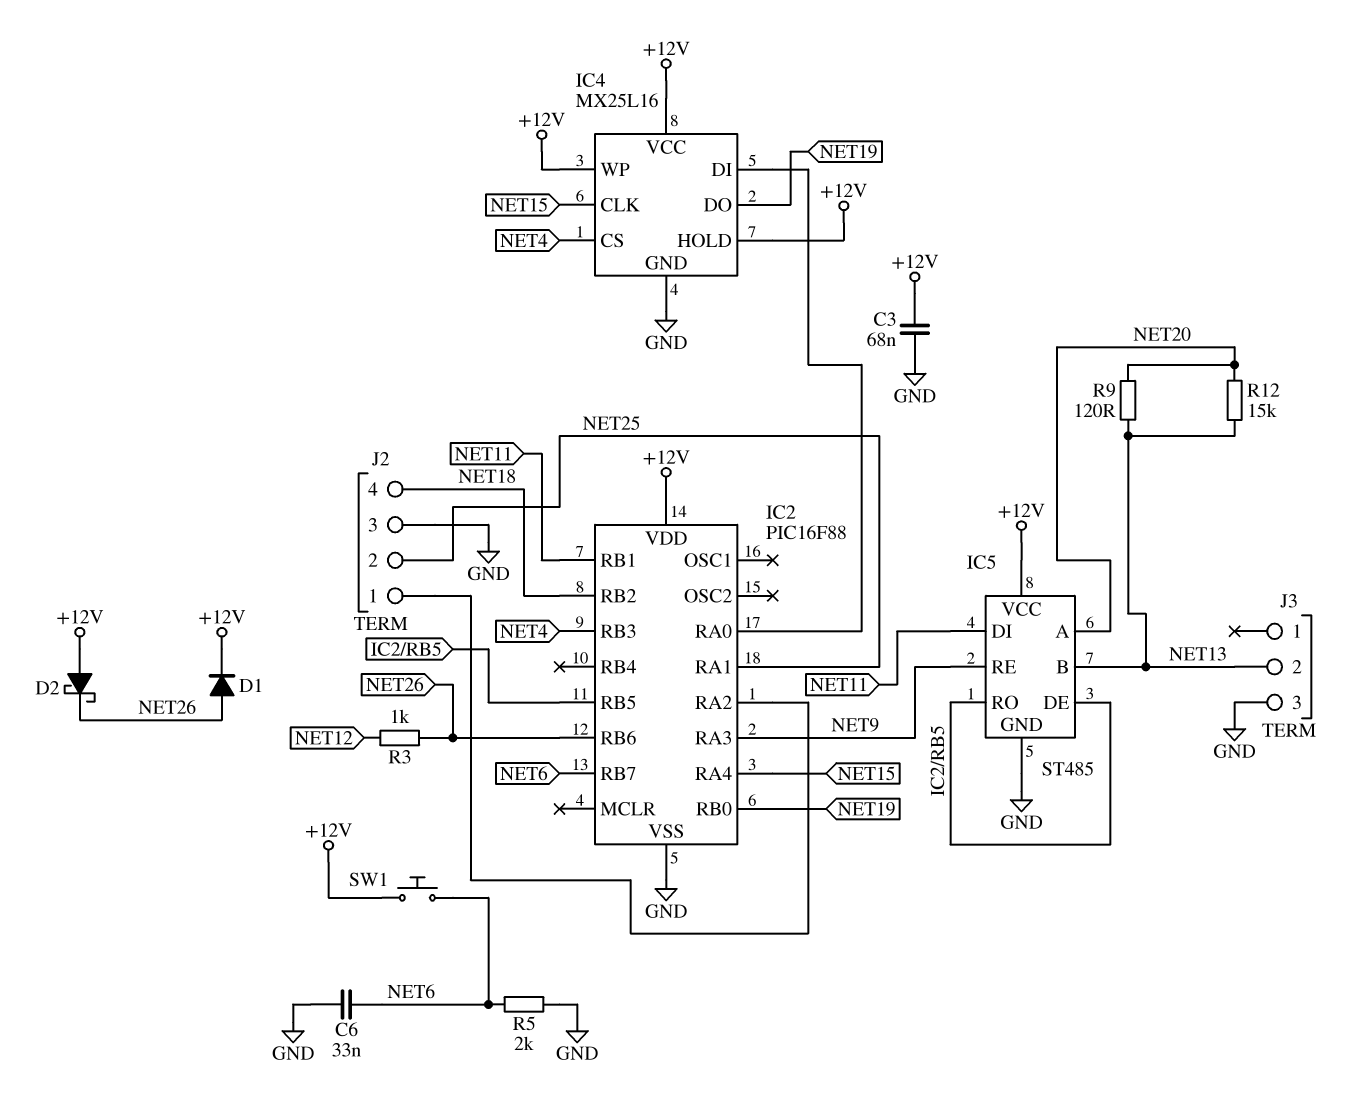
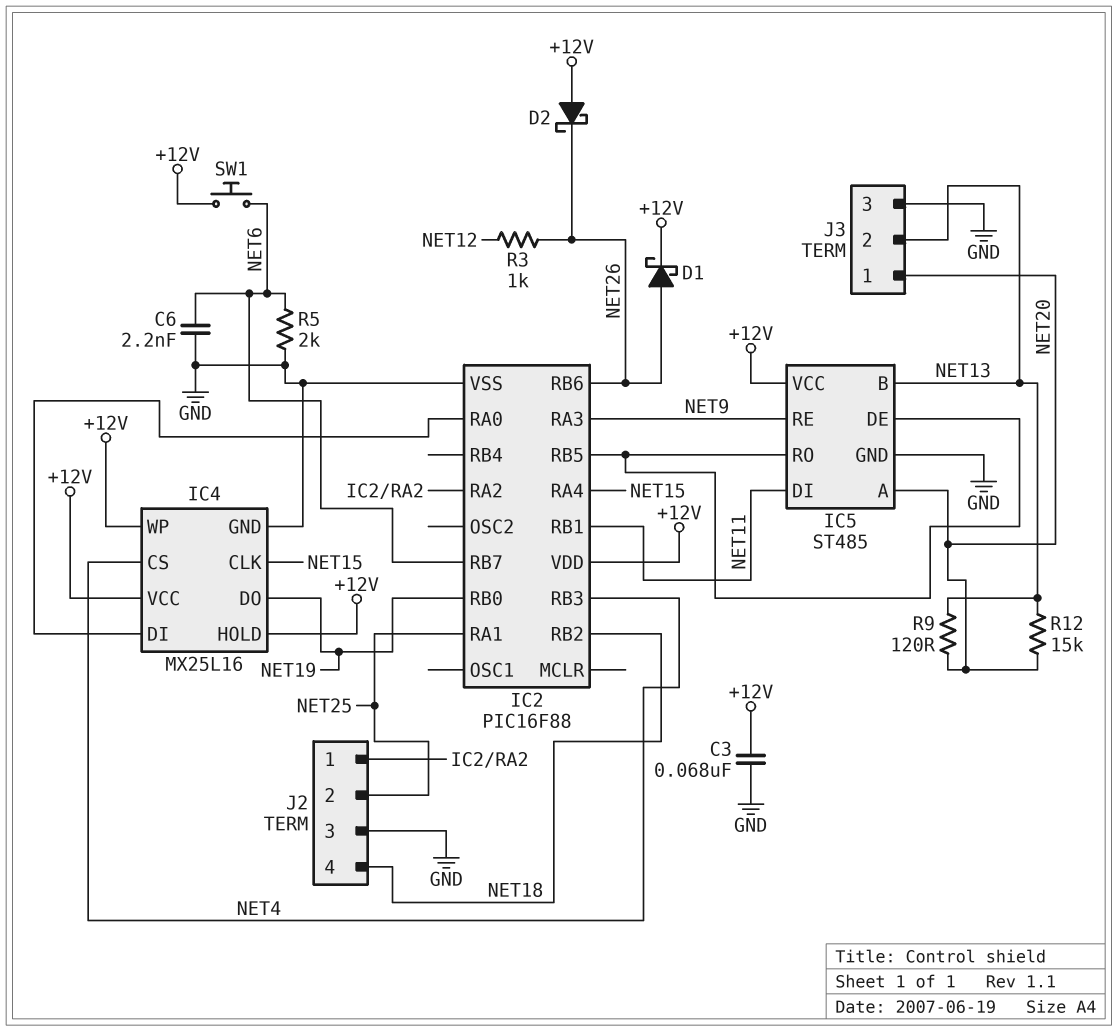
C6: 33nF (GND, NET6) -> 2.2nF (GND, NET6)
D1: diode (A NET26, K +12V) -> schottky (A NET26, K +12V)
J3 pin 1: none -> NET20

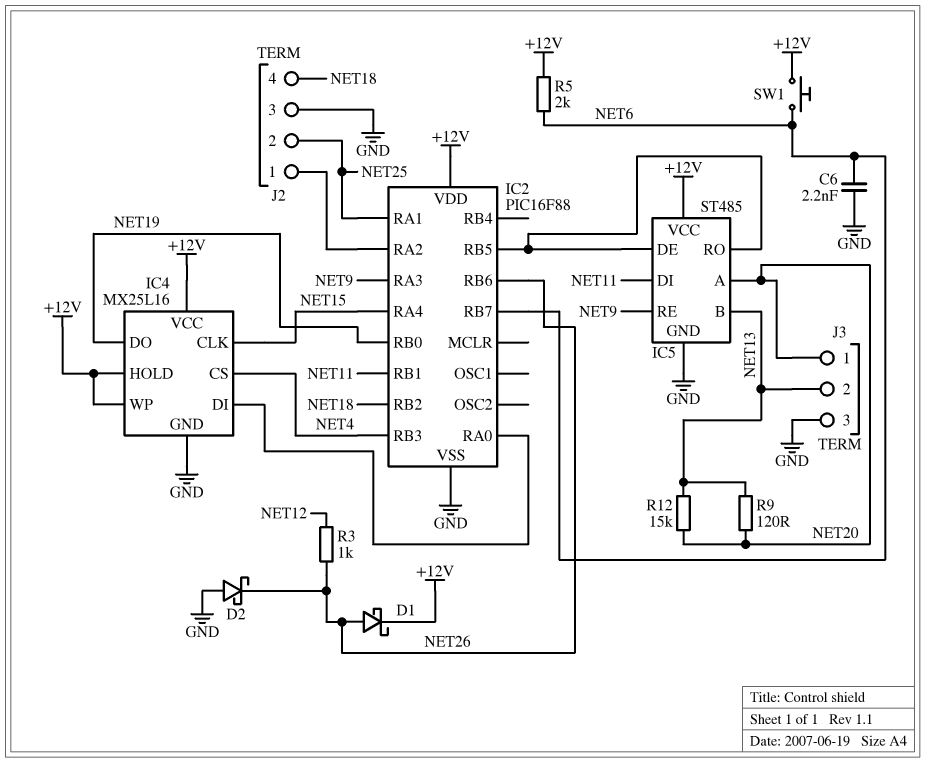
C3: 68nF (+12V, GND) -> none
D2: schottky (A +12V, K NET26) -> schottky (A GND, K NET26)
R5: 2k (GND, NET6) -> 2k (+12V, NET6)

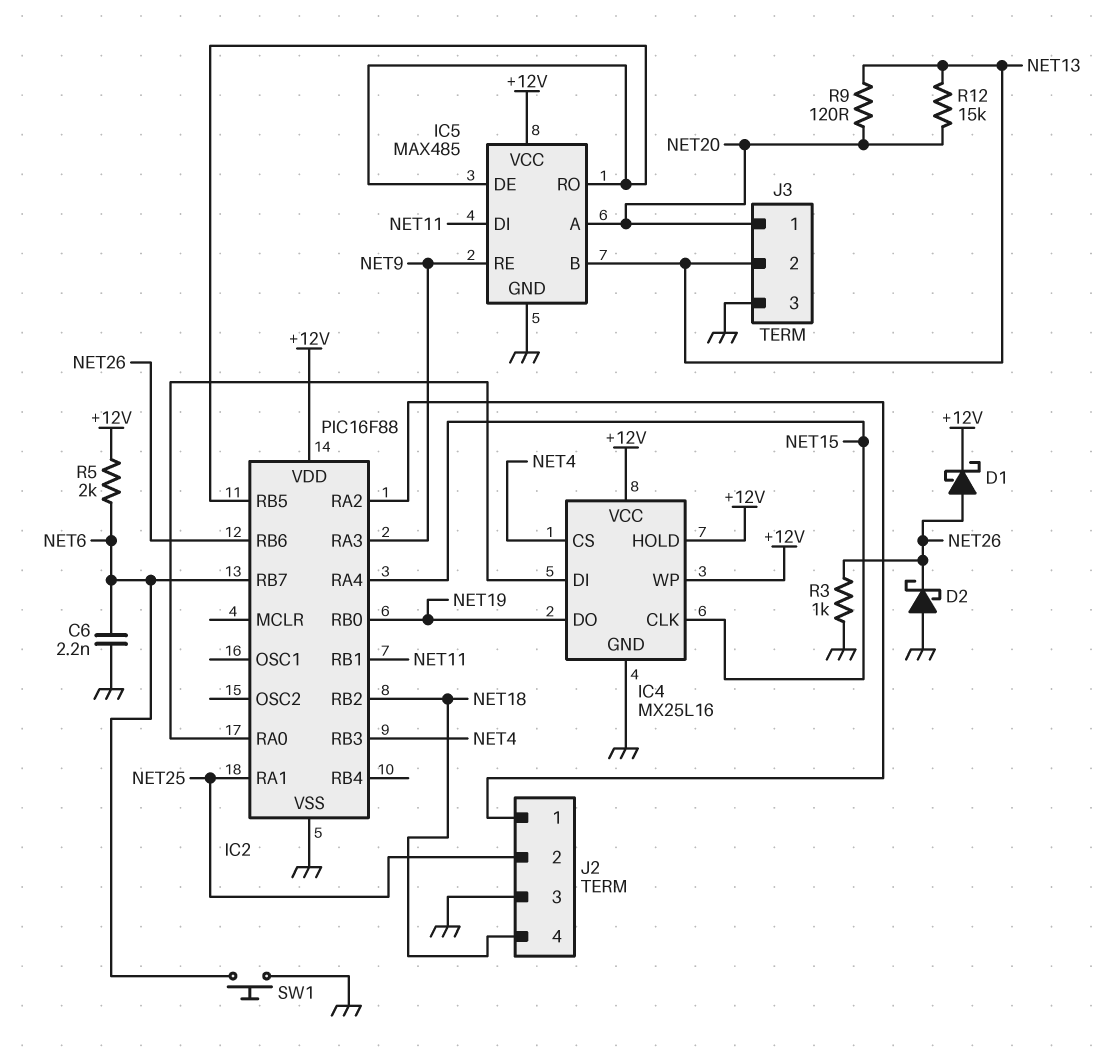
IC5: ST485 -> MAX485
R3: 1k (NET12, NET26) -> 1k (GND, NET26)
SW1: button (+12V, NET6) -> button (GND, NET6)

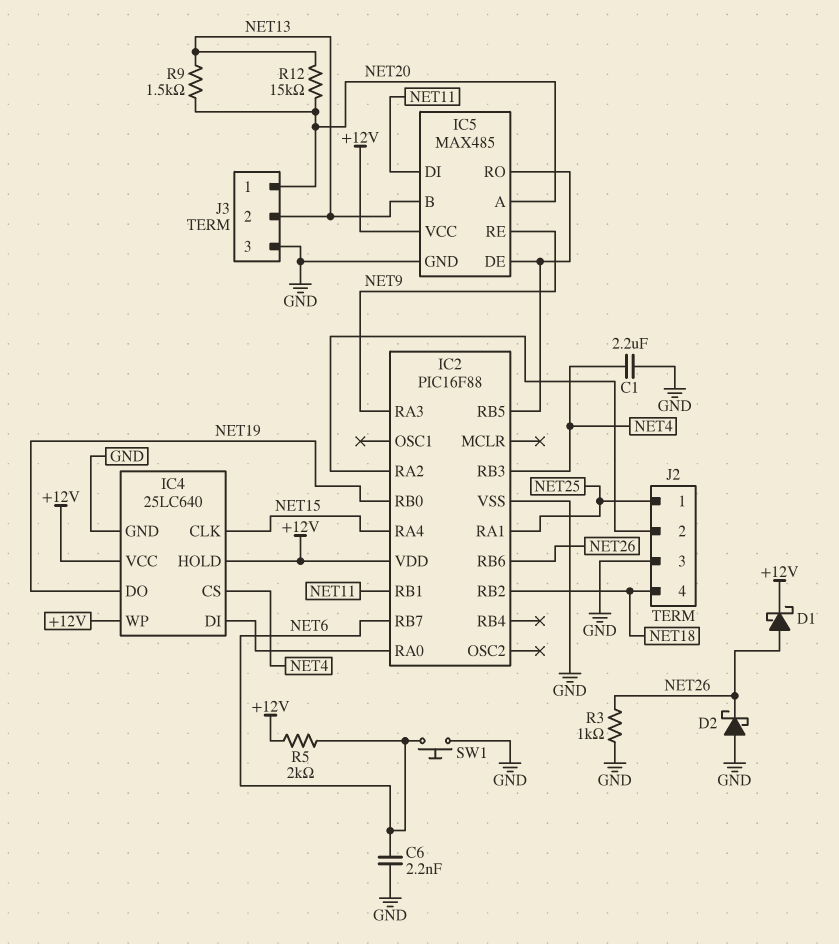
C1: none -> 2.2uF (GND, NET4)
IC4: MX25L16 -> 25LC640
J2 pin 1: IC2/RA2 -> NET25
J2 pin 2: NET25 -> IC2/RA2
R9: 120 (NET13, NET20) -> 1.5k (NET13, NET20)

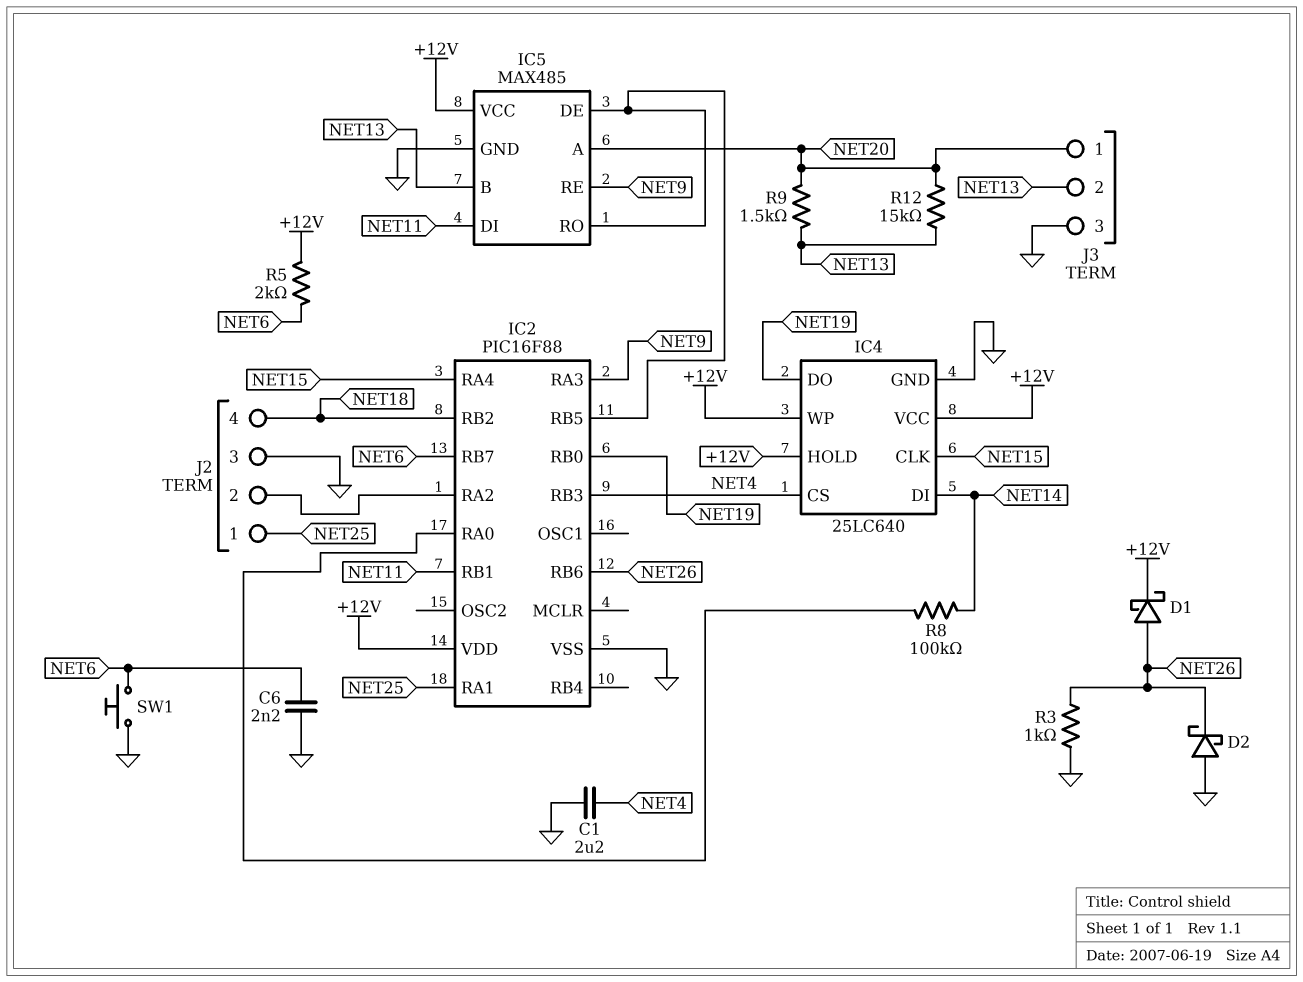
IC4 pin DI: IC2/RA0 -> NET14
R8: none -> 100k (IC2/RA0, NET14)

